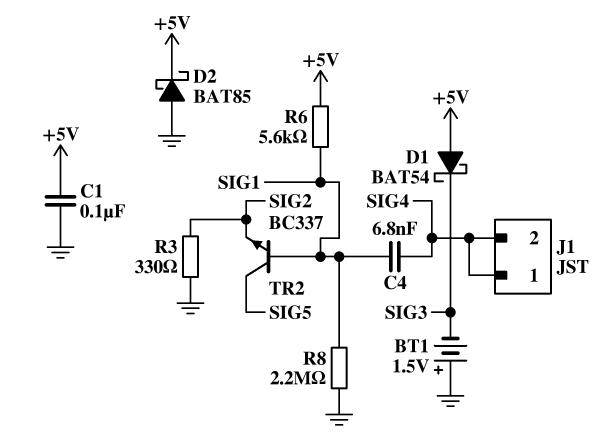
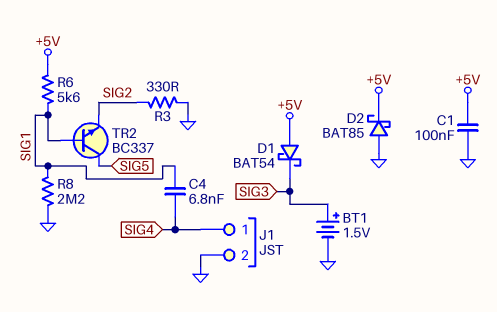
BT1: 1.5V (plus GND, minus SIG3) -> 1.5V (plus SIG3, minus GND)
J1 pin 2: SIG4 -> GND

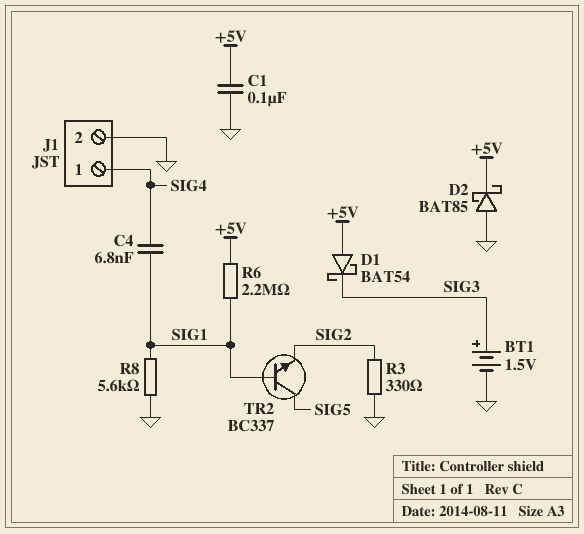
R6: 5.6k (+5V, SIG1) -> 2.2M (+5V, SIG1)
R8: 2.2M (GND, SIG1) -> 5.6k (GND, SIG1)

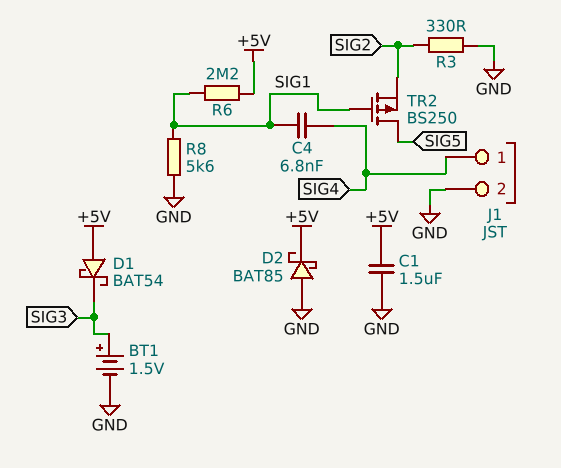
C1: 100nF (+5V, GND) -> 1.5uF (+5V, GND)
TR2: NPN BC337 (B SIG1, C SIG5, E SIG2) -> PMOS BS250 (G SIG1, D SIG5, S SIG2)

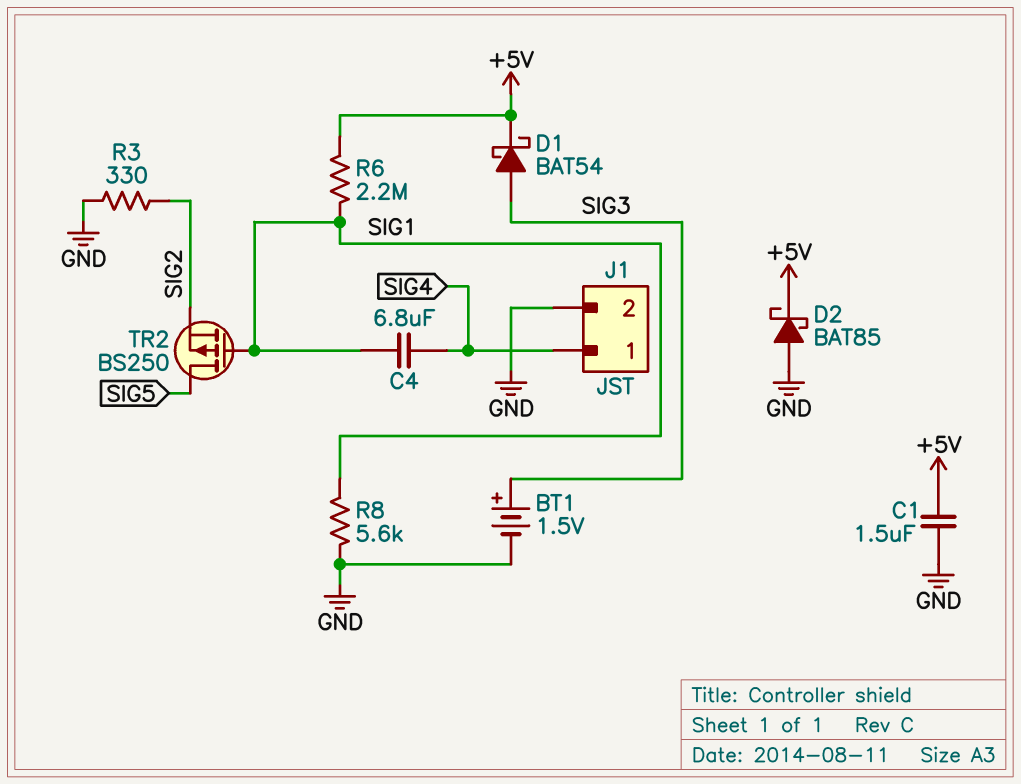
C4: 6.8nF (SIG1, SIG4) -> 6.8uF (SIG1, SIG4)
D1: schottky BAT54 (A +5V, K SIG3) -> schottky BAT54 (A SIG3, K +5V)

